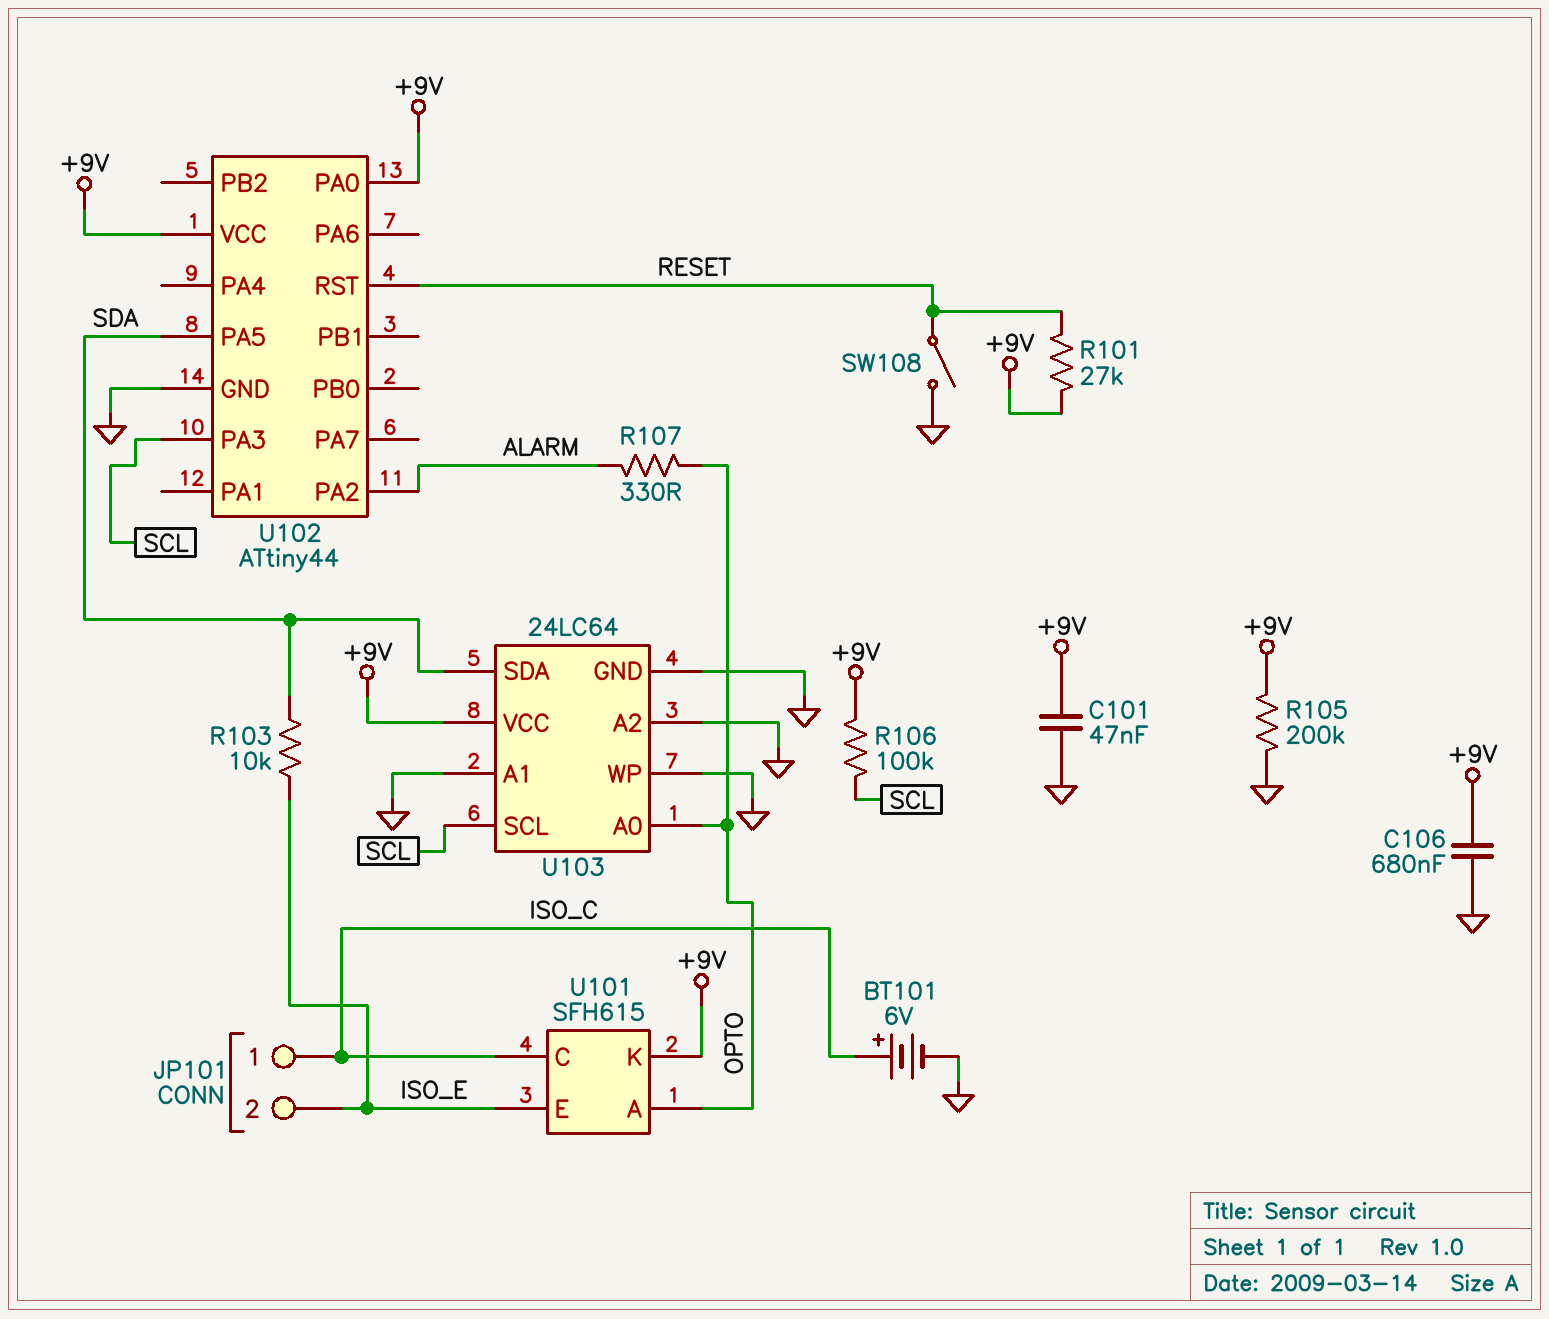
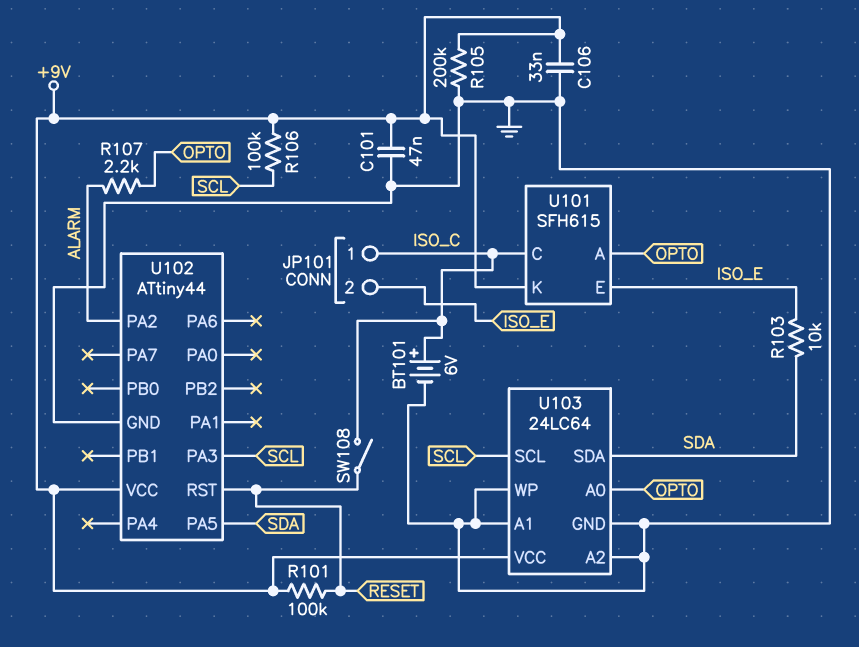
C106: 680nF (+9V, GND) -> 33nF (+9V, GND)
R101: 27k (+9V, RESET) -> 100k (+9V, RESET)
R107: 330 (ALARM, OPTO) -> 2.2k (ALARM, OPTO)
SW108: switch (GND, RESET) -> switch (ISO_C, RESET)
U102 pin PA0: +9V -> none

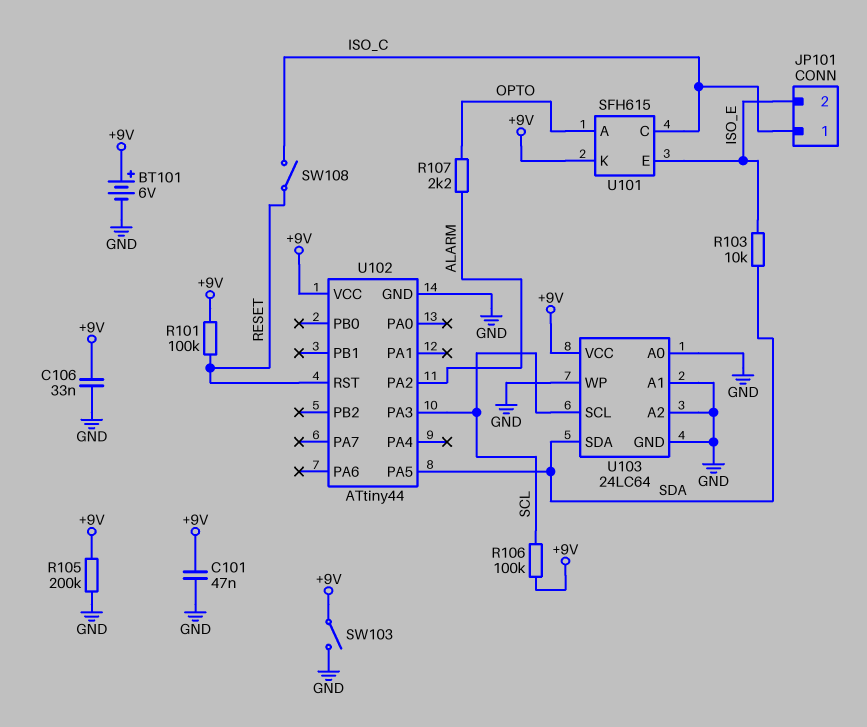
BT101: 6V (plus ISO_C, minus GND) -> 6V (plus +9V, minus GND)
SW103: none -> switch (+9V, GND)
U103 pin A0: OPTO -> GND

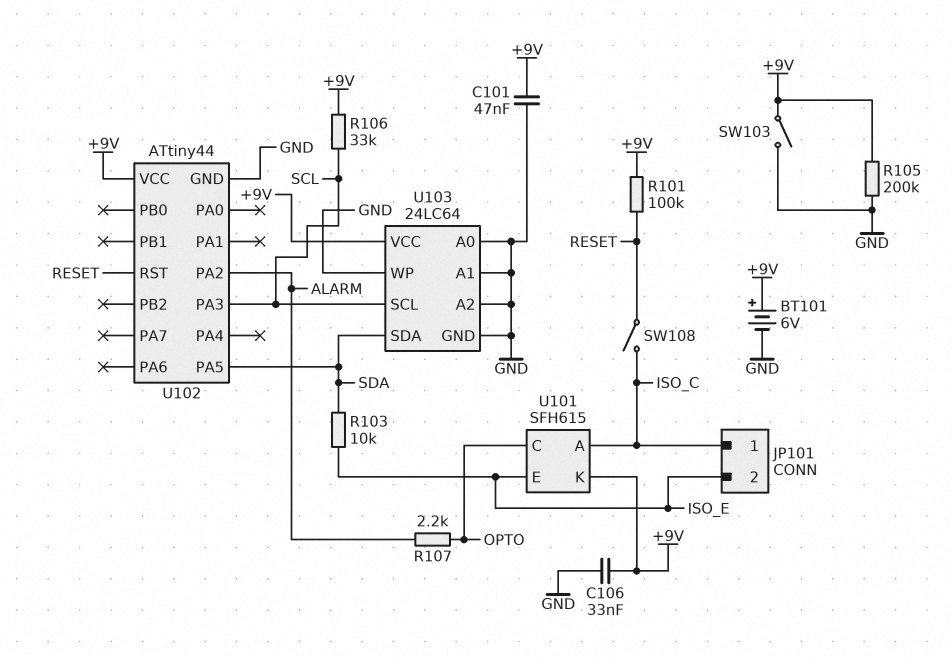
R106: 100k (+9V, SCL) -> 33k (+9V, SCL)
U101 pin A: OPTO -> ISO_C
U101 pin C: ISO_C -> OPTO

